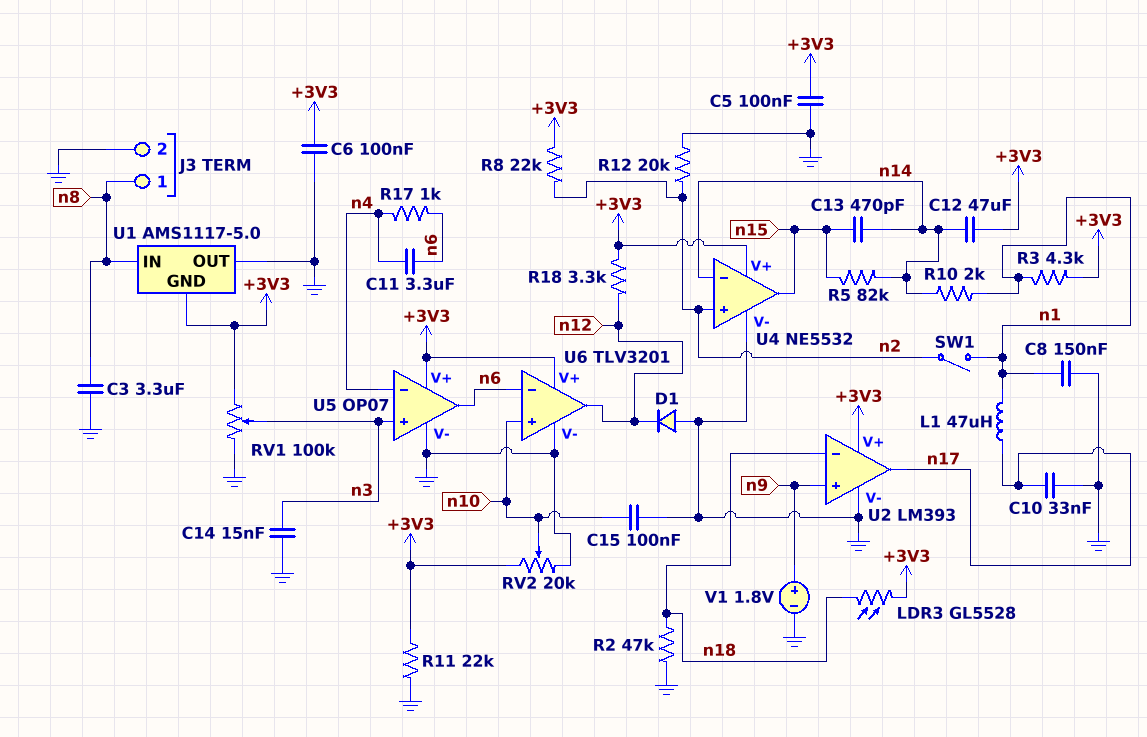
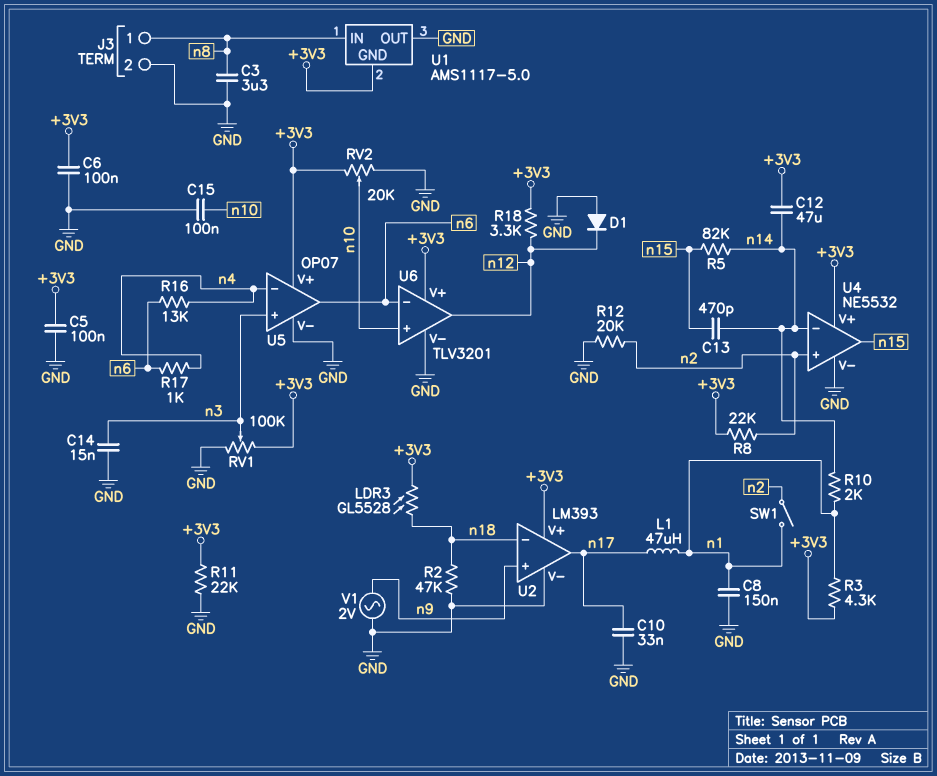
C11: 3.3uF (n4, n6) -> none
R16: none -> 13k (n4, n6)
V1: 1.8V (plus n9, minus GND) -> AC 2V (GND, n9)

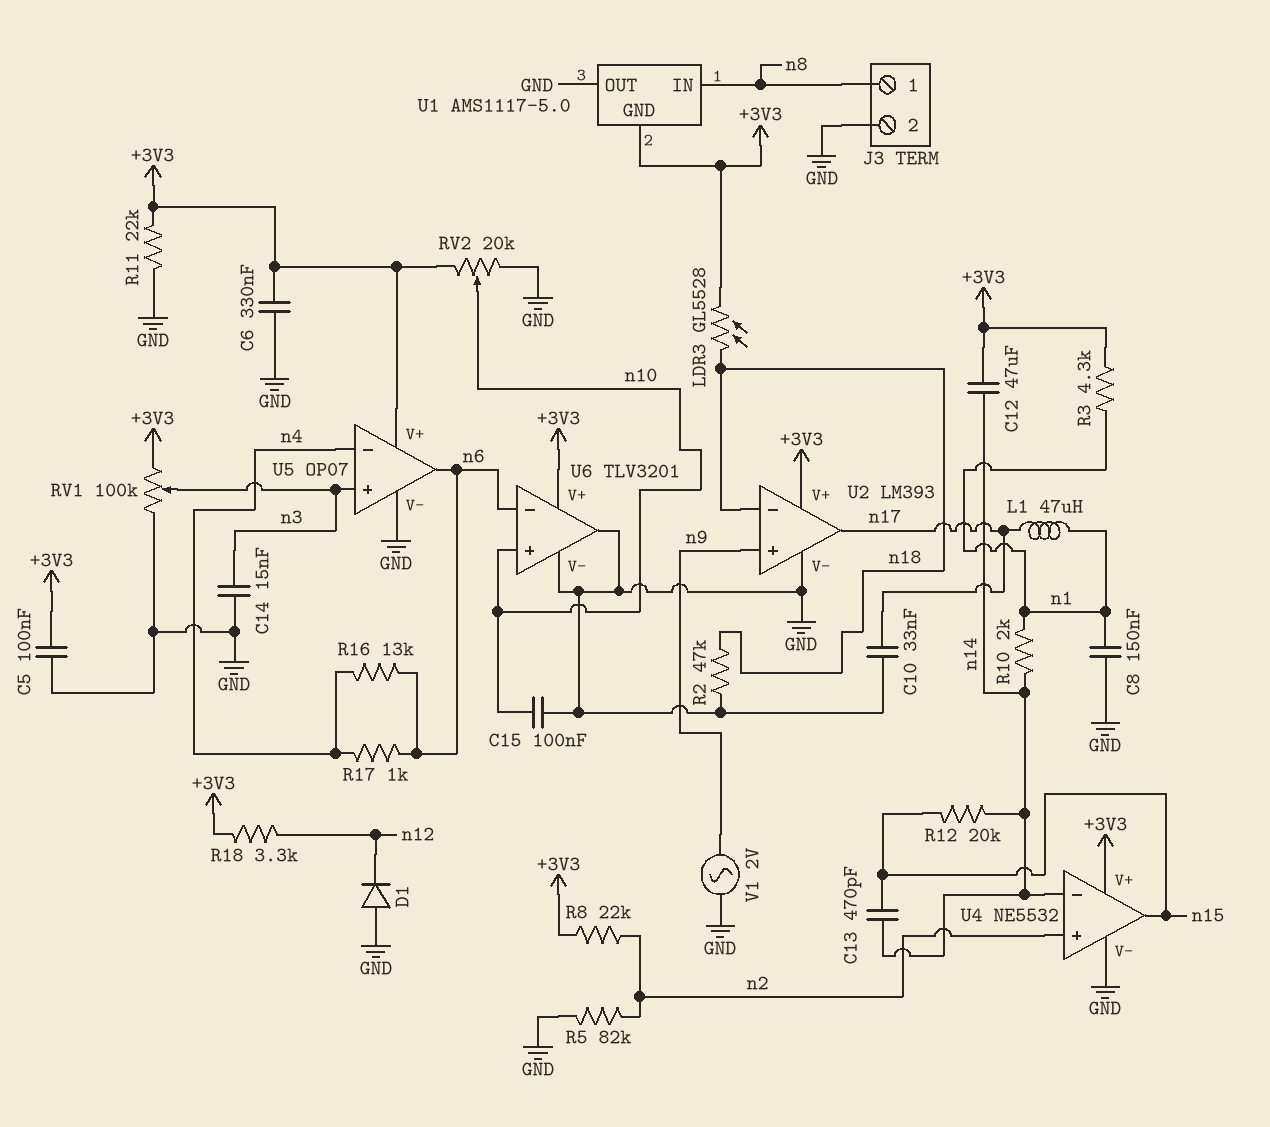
C3: 3.3uF (GND, n8) -> none
C6: 100nF (+3V3, GND) -> 330nF (+3V3, GND)
R5: 82k (n14, n15) -> 82k (GND, n2)
R12: 20k (GND, n2) -> 20k (n14, n15)
SW1: switch (n1, n2) -> none
U6 pin out: n12 -> GND

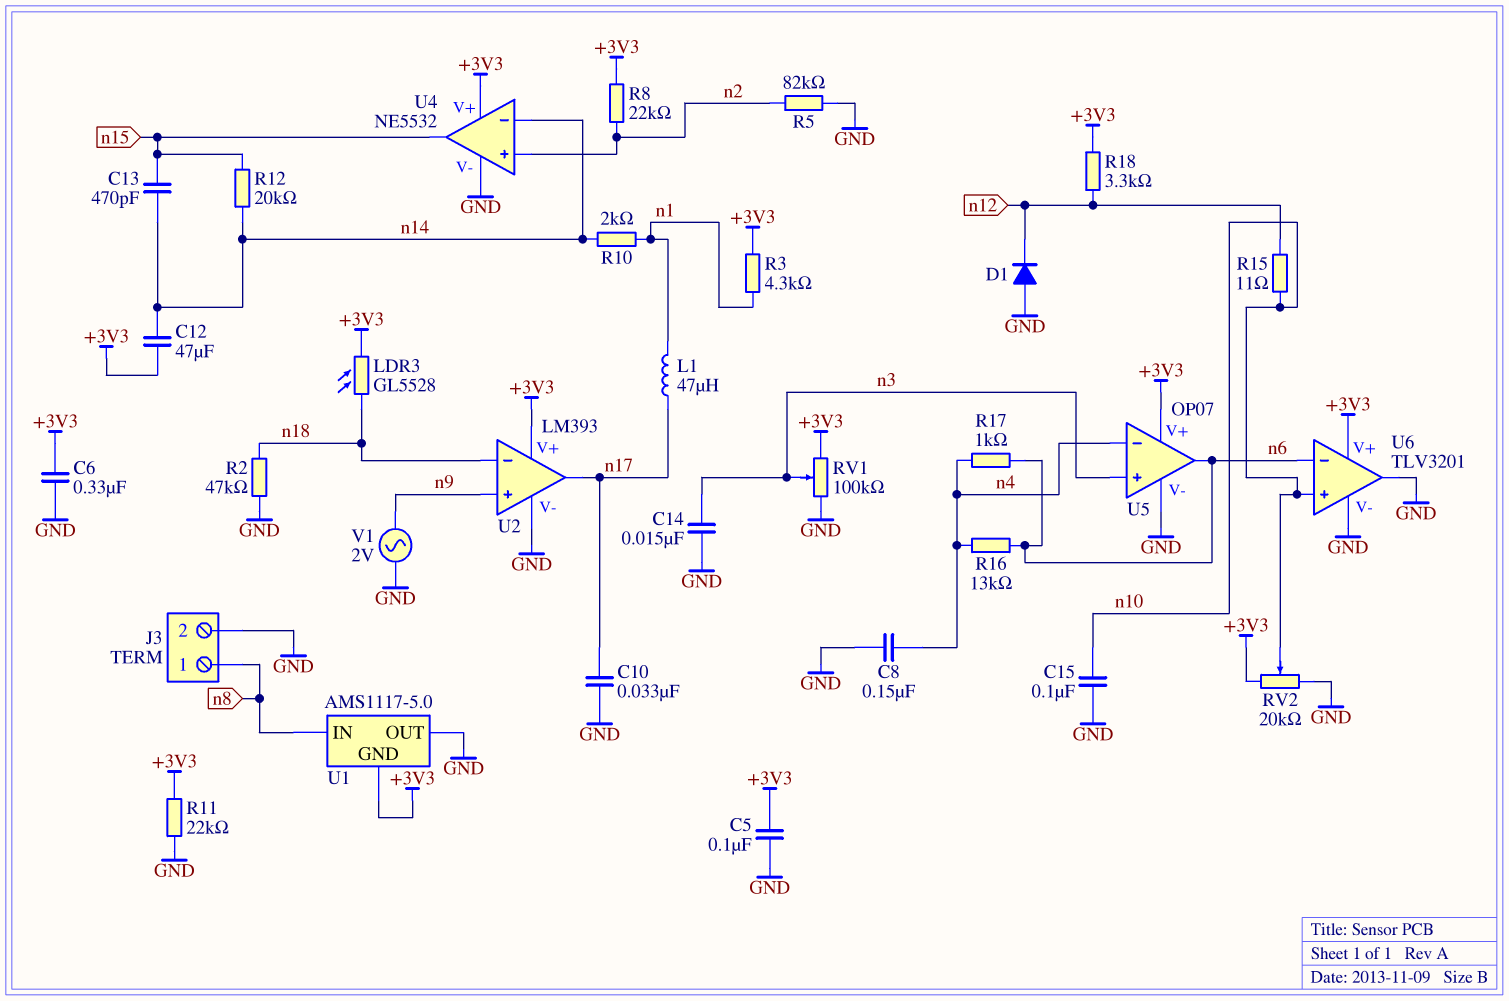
C8: 150nF (GND, n1) -> 150nF (GND, n4)
R15: none -> 11 (n10, n12)

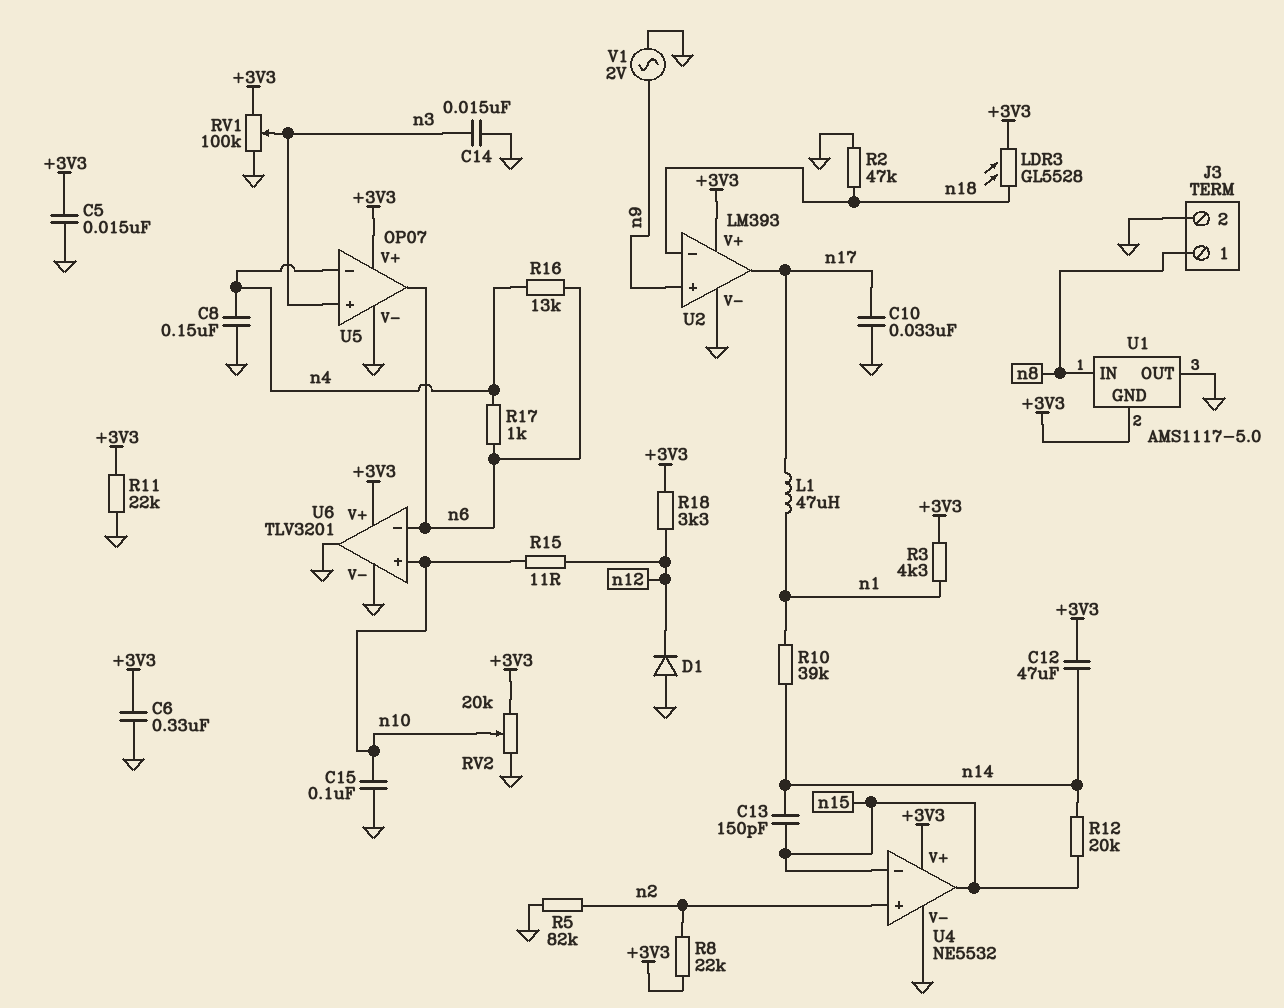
C5: 100nF (+3V3, GND) -> 15nF (+3V3, GND)
C13: 470pF (n14, n15) -> 150pF (n14, n15)
R10: 2k (n1, n14) -> 39k (n1, n14)
U4 pin in-: n14 -> n15

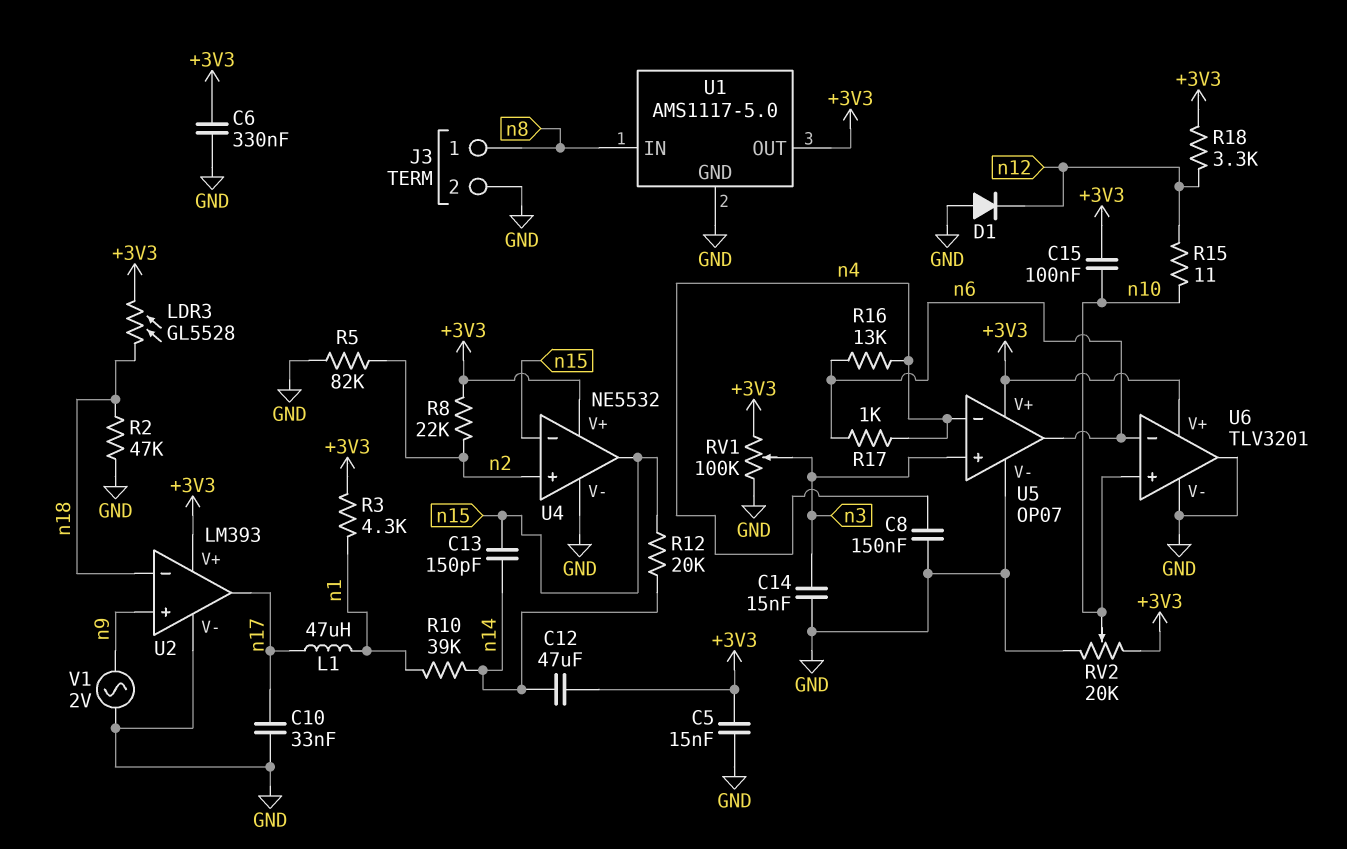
C15: 100nF (GND, n10) -> 100nF (+3V3, n10)
R11: 22k (+3V3, GND) -> none
U1 pin GND: +3V3 -> GND
U1 pin OUT: GND -> +3V3

